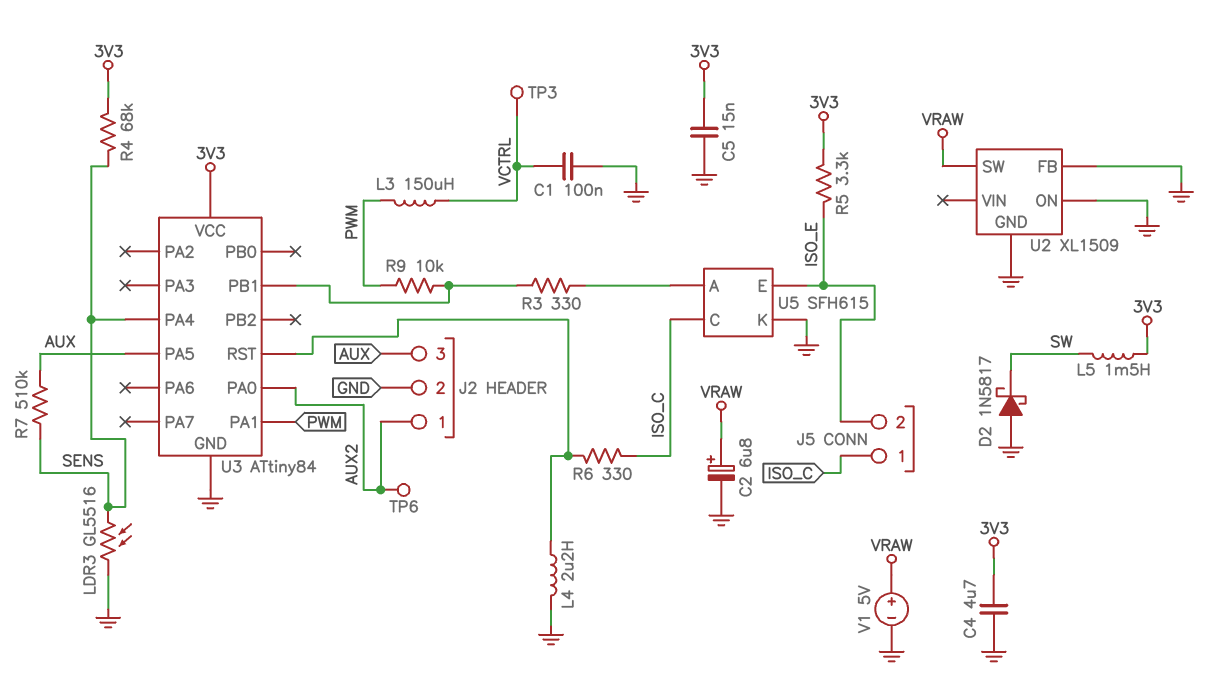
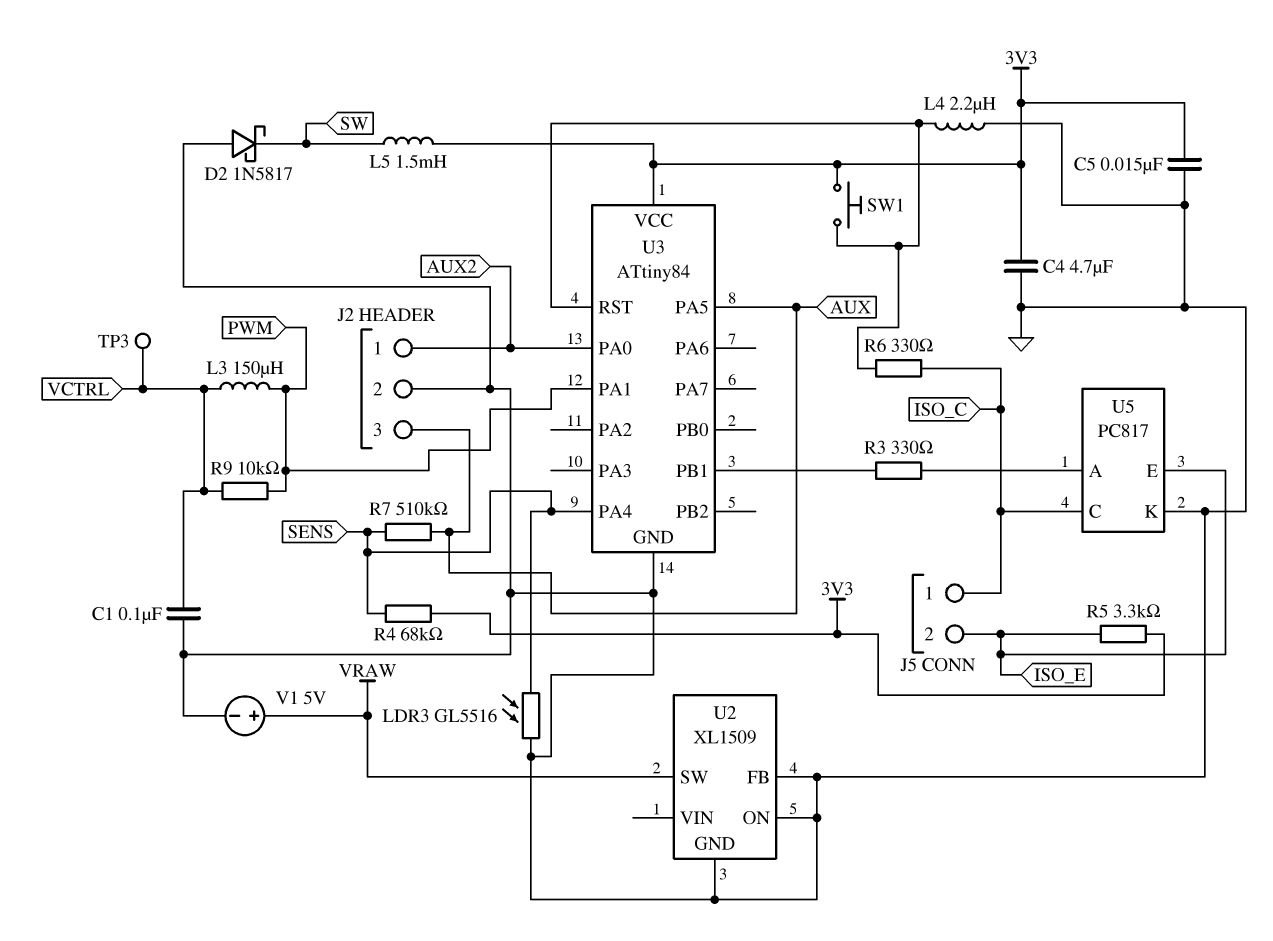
C2: 6.8uF (plus VRAW, minus GND) -> none
R9: 10k (PWM, U3/PB1) -> 10k (PWM, VCTRL)
SW1: none -> button (3V3, U3/RST)
TP6: test point (AUX2) -> none
U5: SFH615 -> PC817

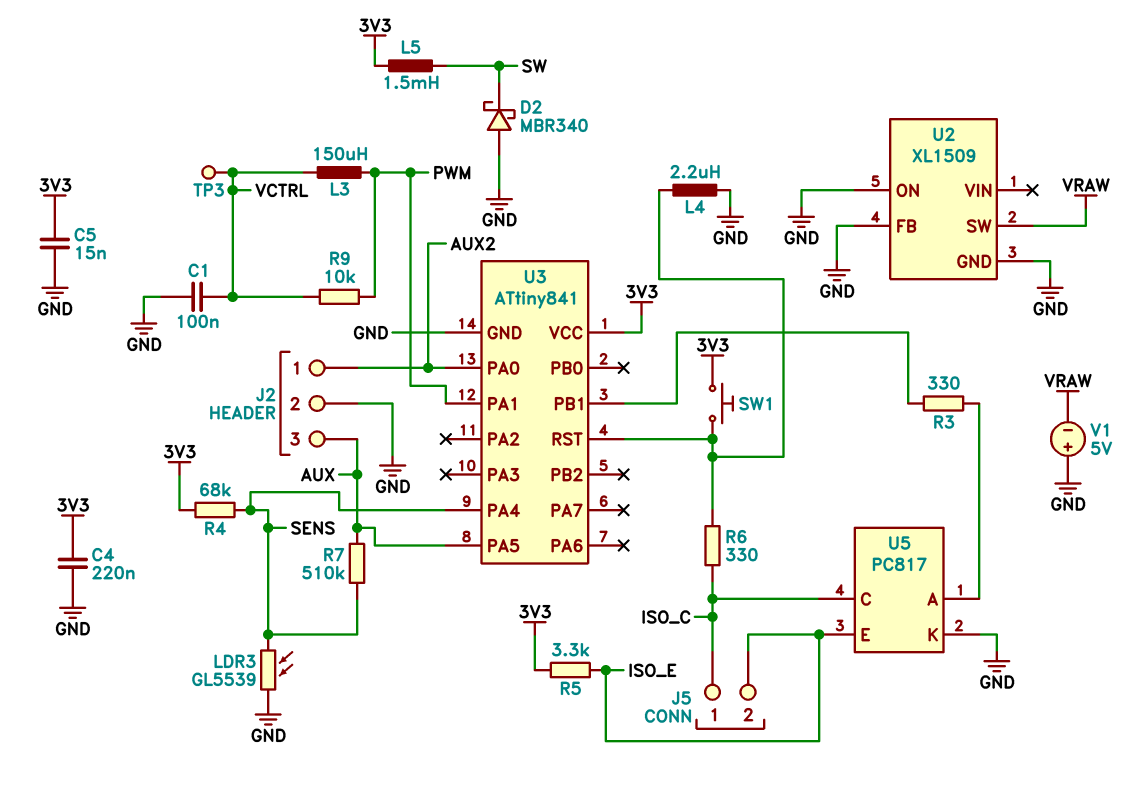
C4: 4.7uF (3V3, GND) -> 220nF (3V3, GND)
D2: schottky 1N5817 (A GND, K SW) -> schottky MBR340 (A GND, K SW)
LDR3: GL5516 (GND, SENS) -> GL5539 (GND, SENS)
U3: ATtiny84 -> ATtiny841
V1: 5V (plus VRAW, minus GND) -> 5V (plus GND, minus VRAW)

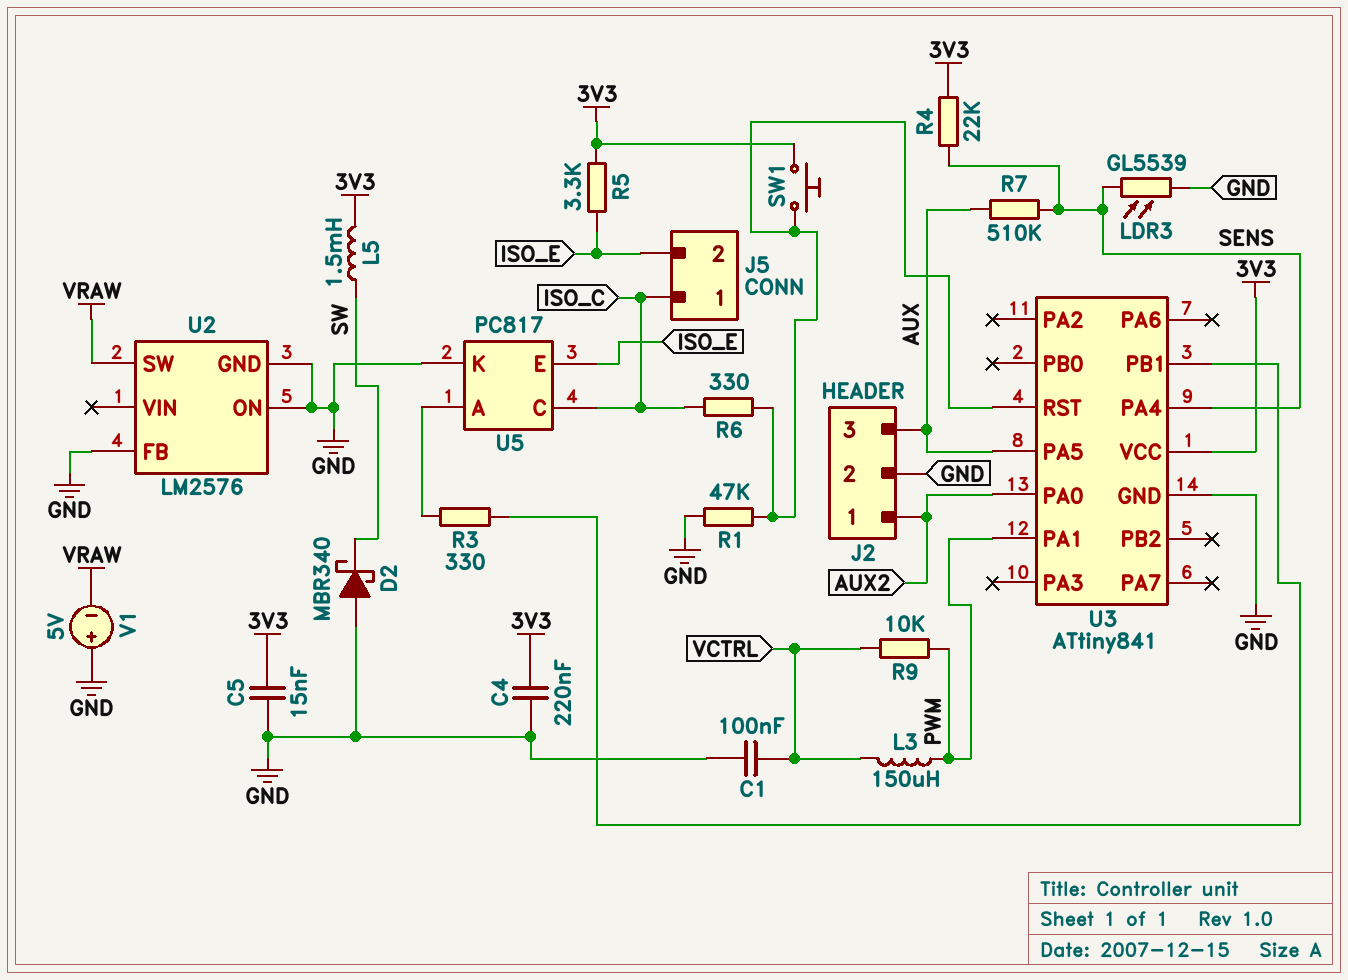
L4: 2.2uH (GND, U3/RST) -> none
R1: none -> 47k (GND, U3/RST)
R4: 68k (3V3, SENS) -> 22k (3V3, SENS)
TP3: test point (VCTRL) -> none
U2: XL1509 -> LM2576

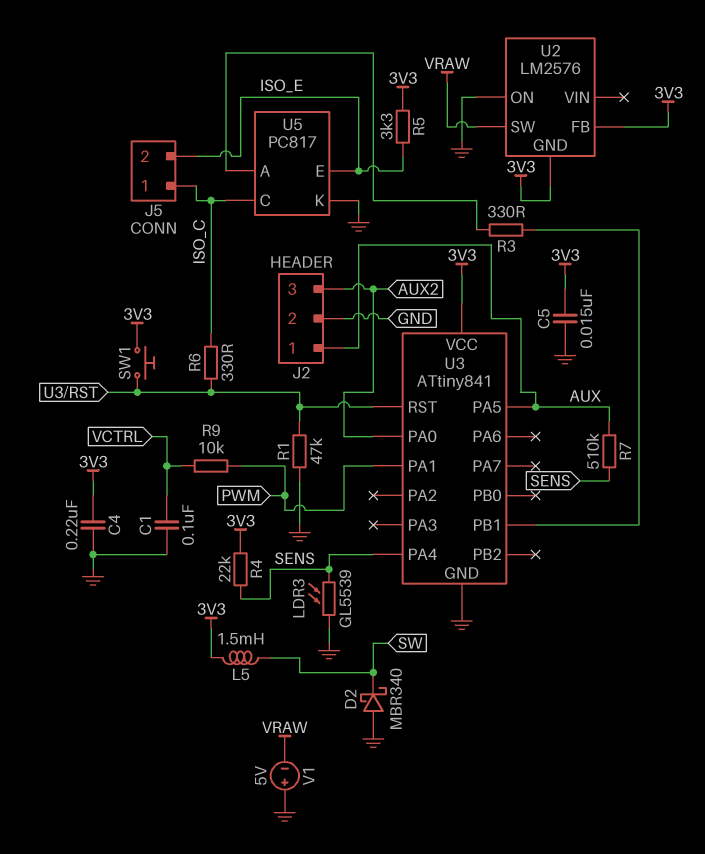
J2 pin 1: AUX2 -> AUX
J2 pin 3: AUX -> AUX2
L3: 150uH (PWM, VCTRL) -> none
U2 pin FB: GND -> 3V3
U2 pin GND: GND -> 3V3

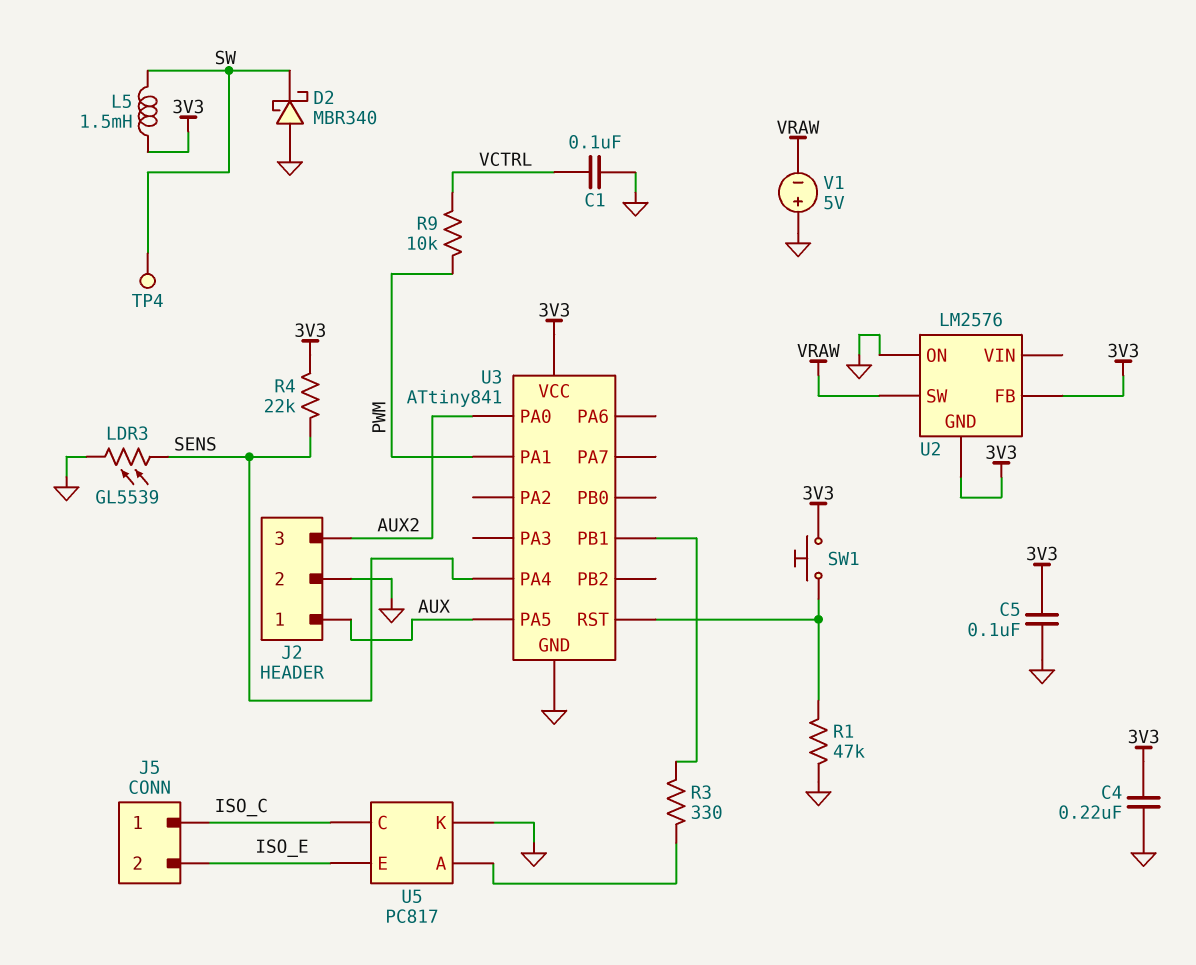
C5: 15nF (3V3, GND) -> 100nF (3V3, GND)
R5: 3.3k (3V3, ISO_E) -> none
R6: 330 (ISO_C, U3/RST) -> none
R7: 510k (AUX, SENS) -> none
TP4: none -> test point (SW)

